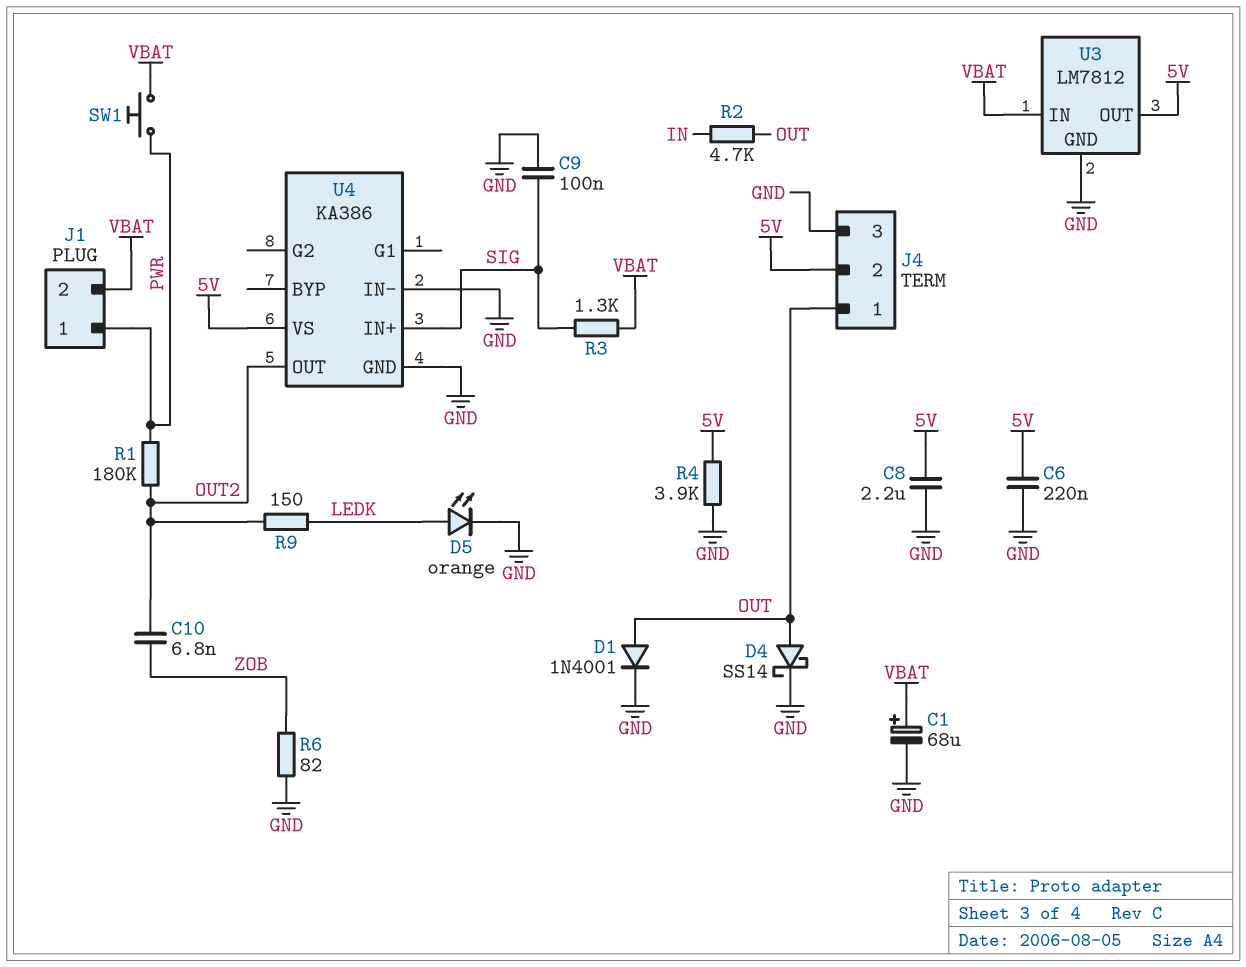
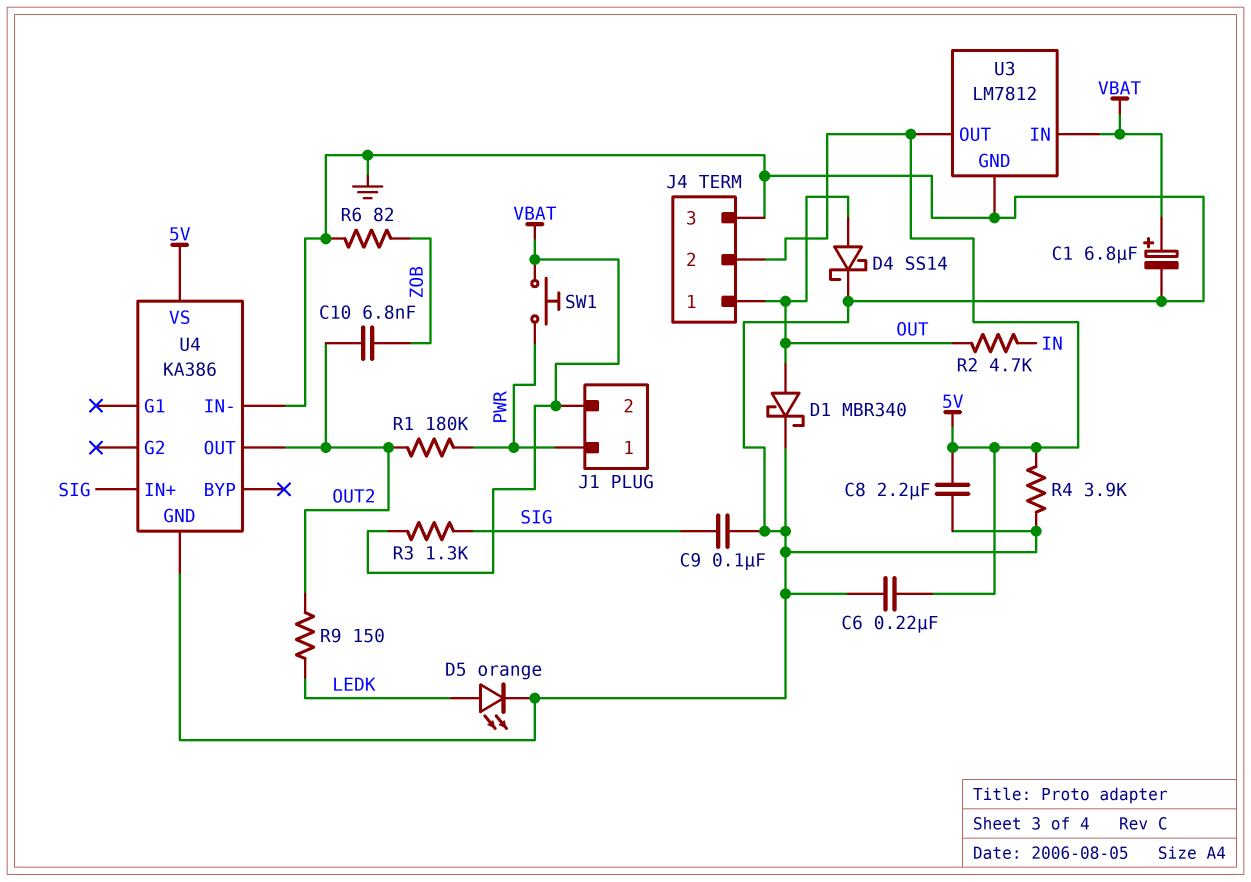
C1: 68uF (plus VBAT, minus GND) -> 6.8uF (plus VBAT, minus GND)
D1: diode 1N4001 (A OUT, K GND) -> schottky MBR340 (A OUT, K GND)

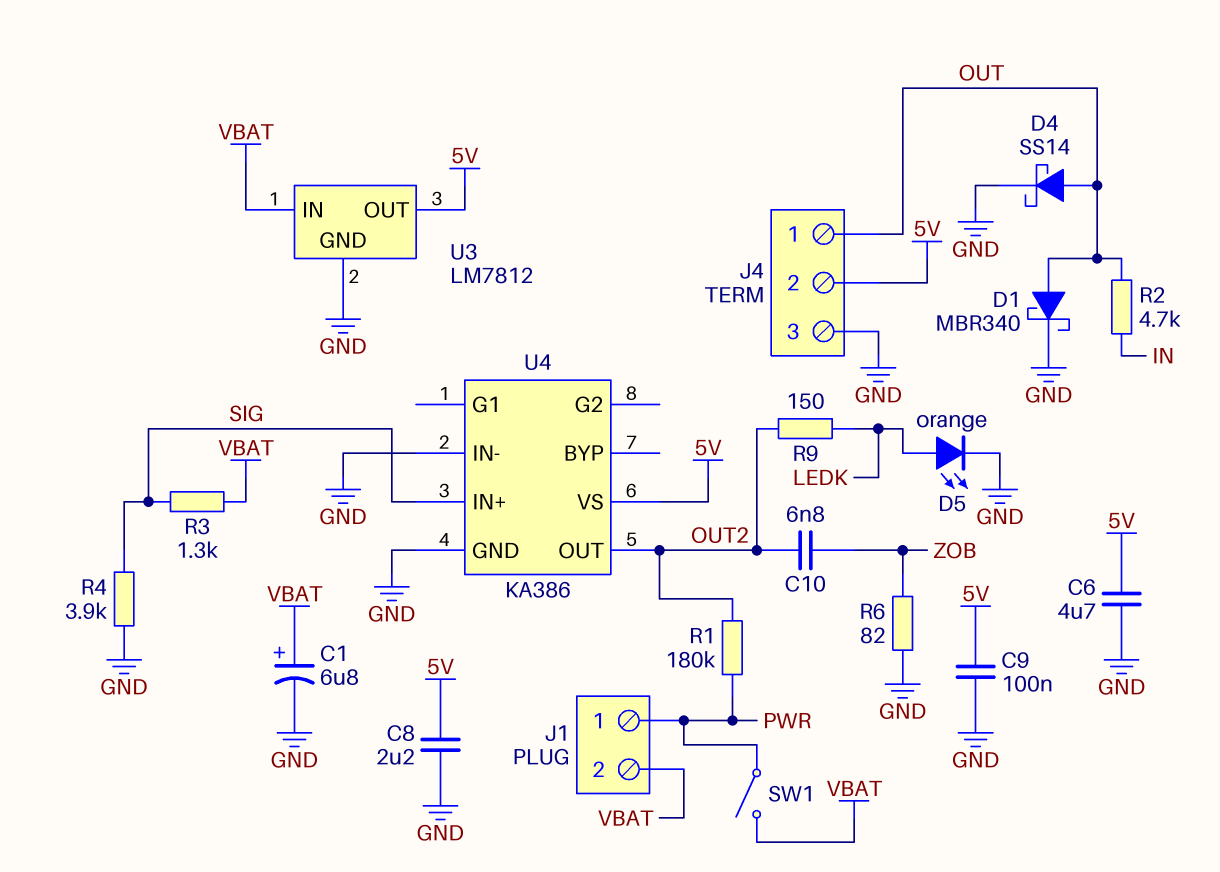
C6: 220nF (5V, GND) -> 4.7uF (5V, GND)
C9: 100nF (GND, SIG) -> 100nF (5V, GND)
R4: 3.9k (5V, GND) -> 3.9k (GND, SIG)
SW1: button (PWR, VBAT) -> switch (PWR, VBAT)

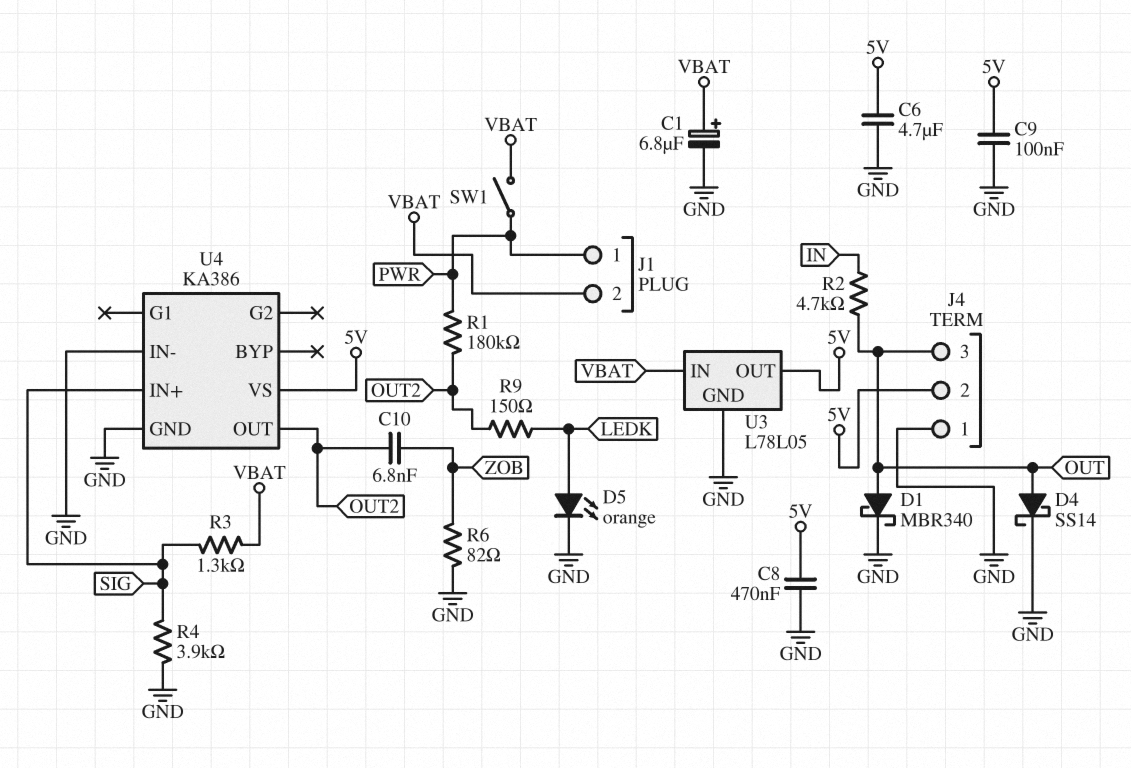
C8: 2.2uF (5V, GND) -> 470nF (5V, GND)
J4 pin 1: OUT -> GND
J4 pin 3: GND -> OUT
U3: LM7812 -> L78L05

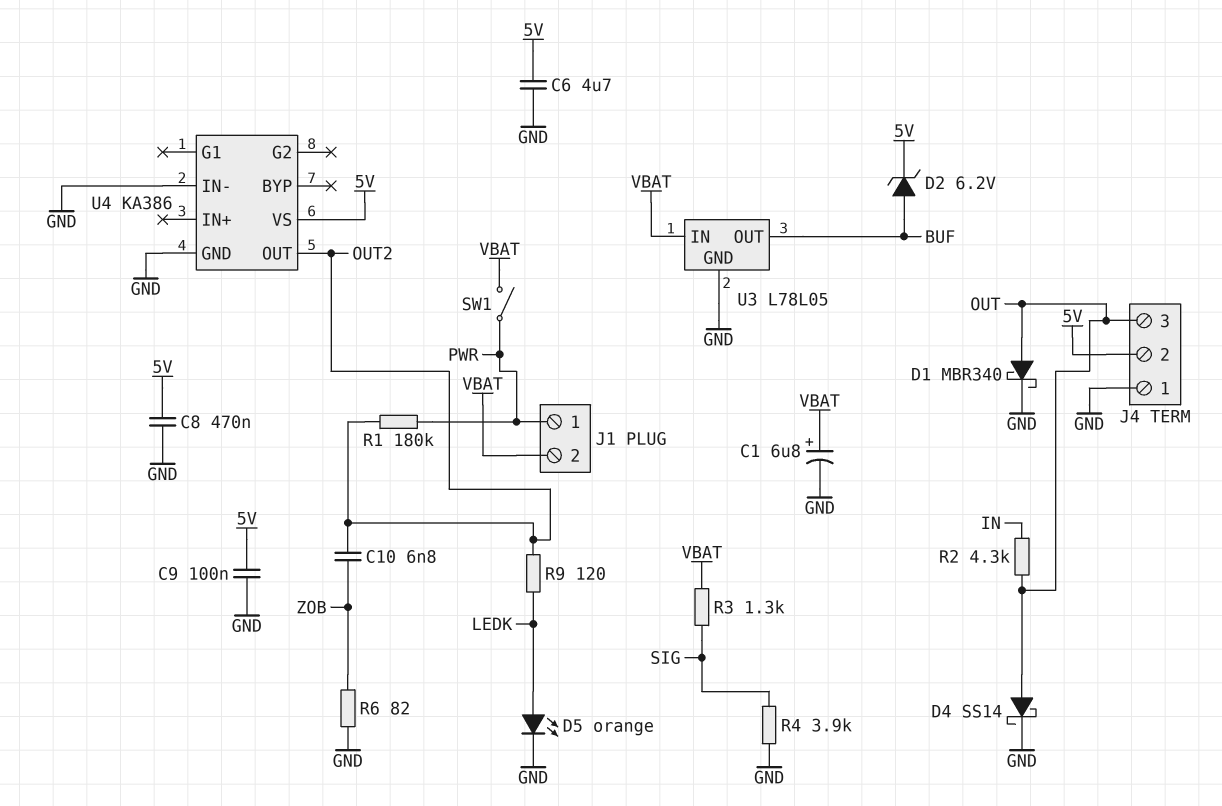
D2: none -> zener 6.2V (A BUF, K 5V)
R2: 4.7k (IN, OUT) -> 4.3k (IN, OUT)
R9: 150 (LEDK, OUT2) -> 120 (LEDK, OUT2)
U3 pin OUT: 5V -> BUF
U4 pin IN+: SIG -> none

